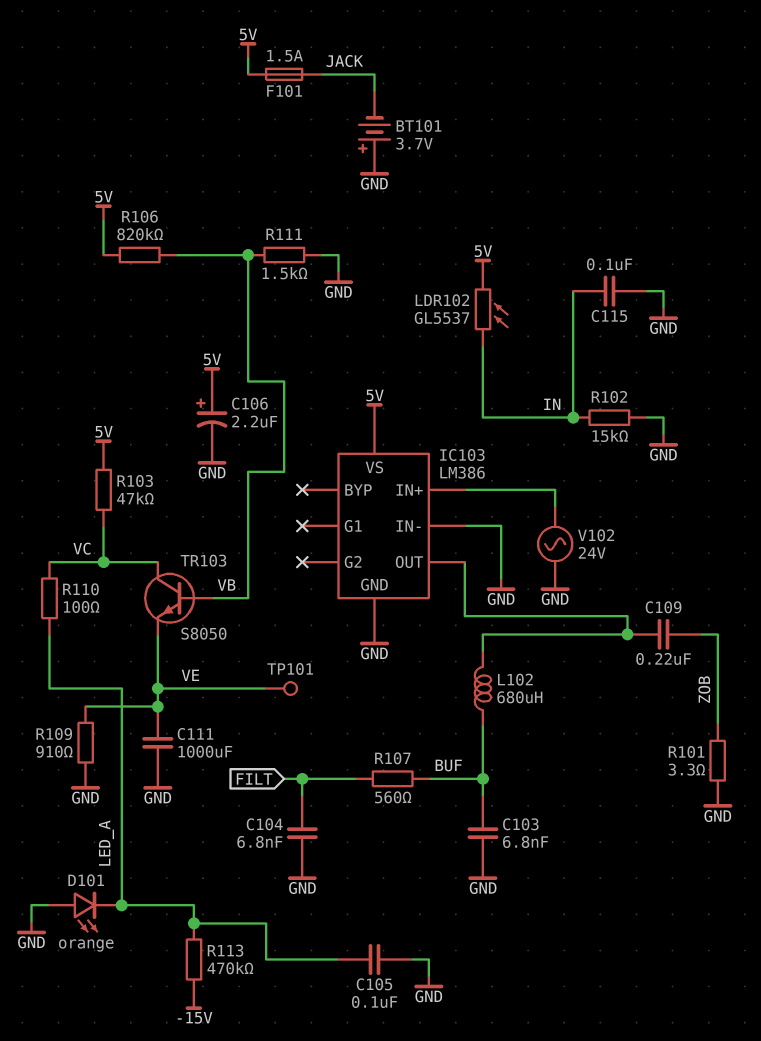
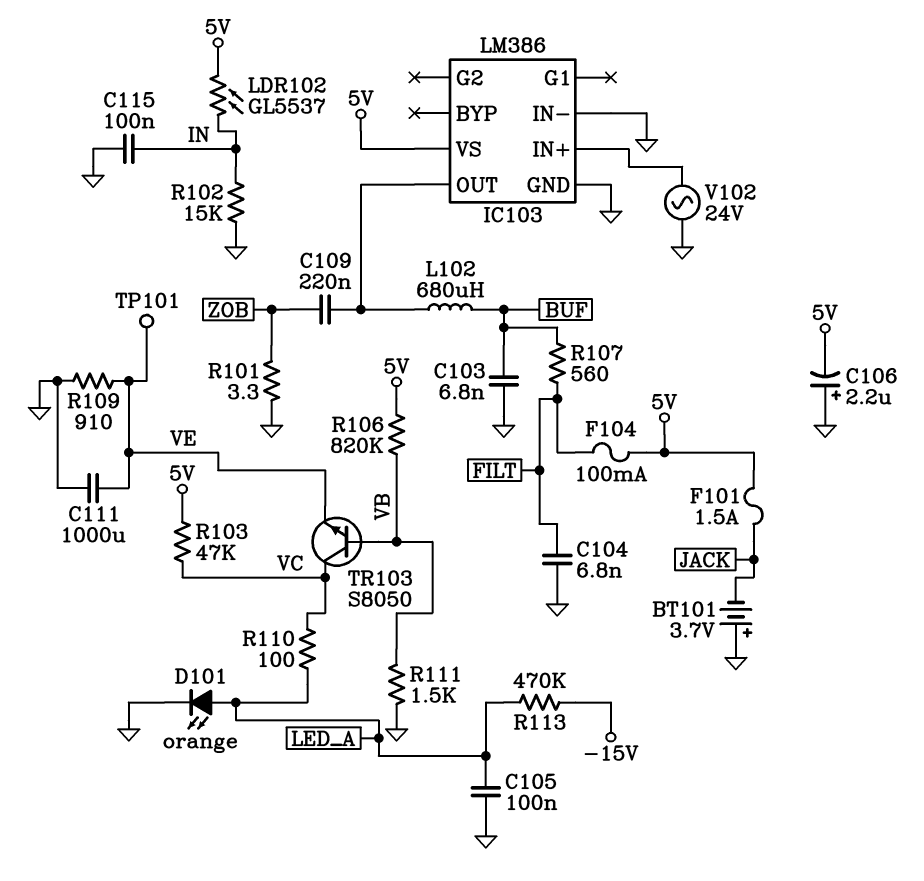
C106: 2.2uF (plus 5V, minus GND) -> 2.2uF (plus GND, minus 5V)
D101: LED orange (A GND, K LED_A) -> LED orange (A LED_A, K GND)
F104: none -> 100mA (5V, FILT)

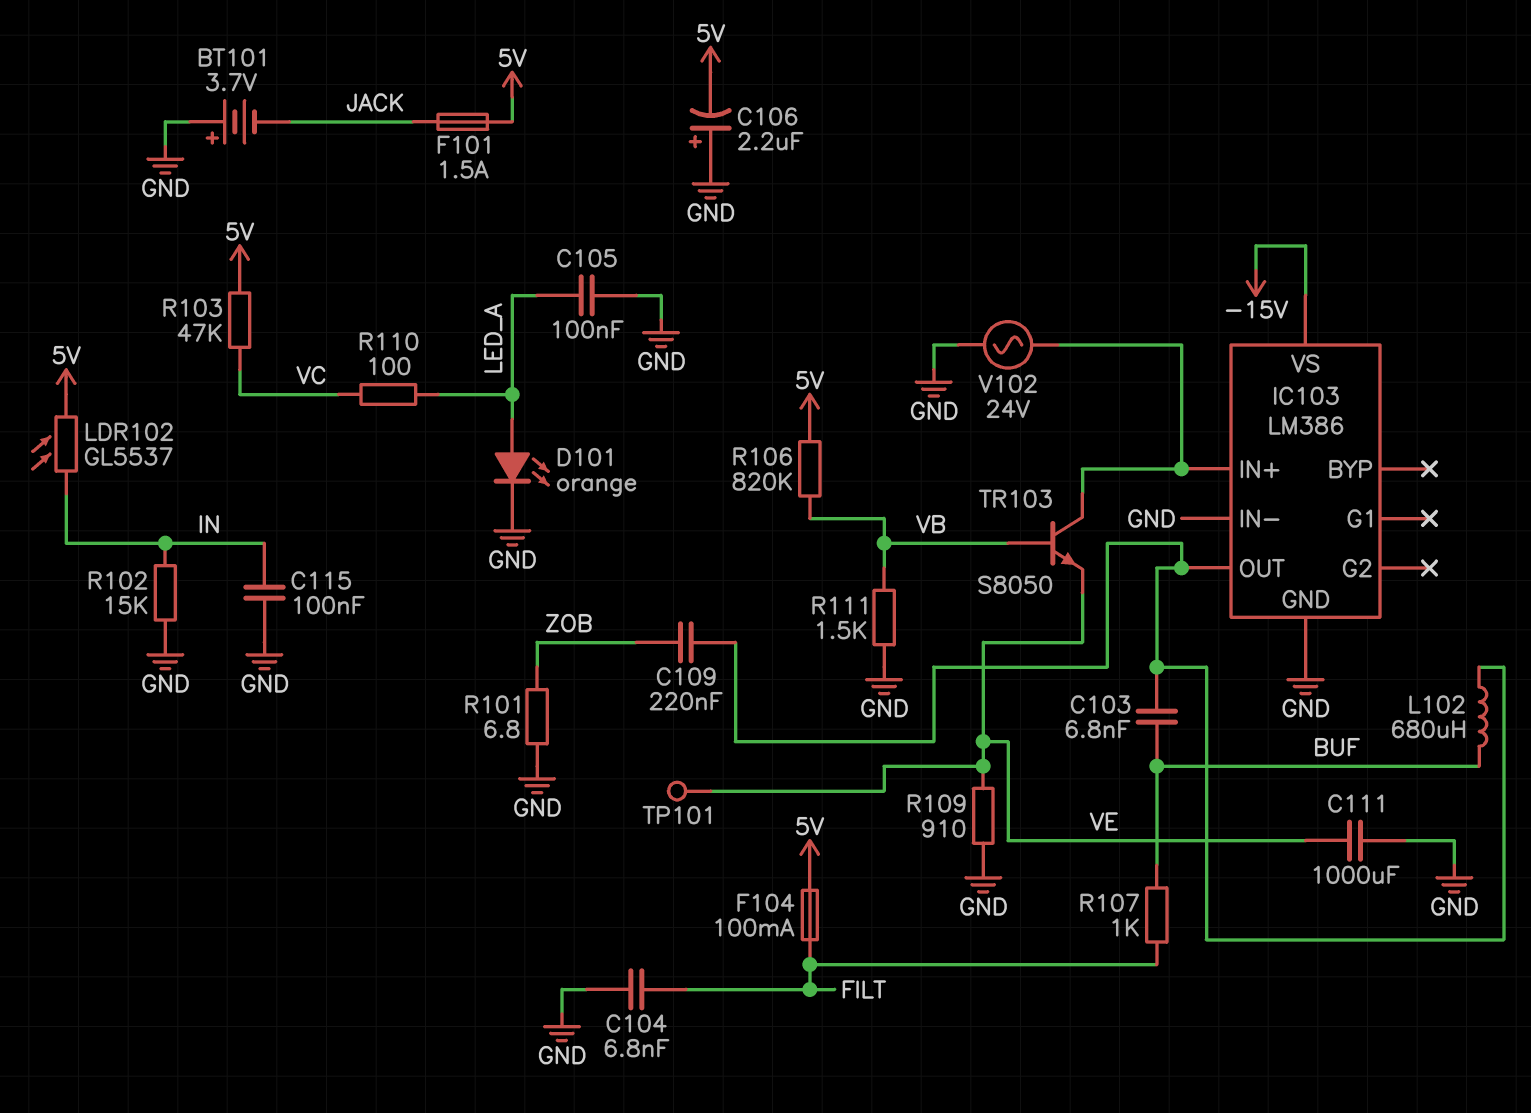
C103: 6.8nF (BUF, GND) -> 6.8nF (BUF, IC103/OUT)
IC103 pin VS: 5V -> -15V
R101: 3.3 (GND, ZOB) -> 6.8 (GND, ZOB)
R107: 560 (BUF, FILT) -> 1k (BUF, FILT)
R113: 470k (-15V, LED_A) -> none
TR103: NPN S8050 (B VB, C VC, E VE) -> NPN S8050 (B VB, C IC103/IN+, E VE)

